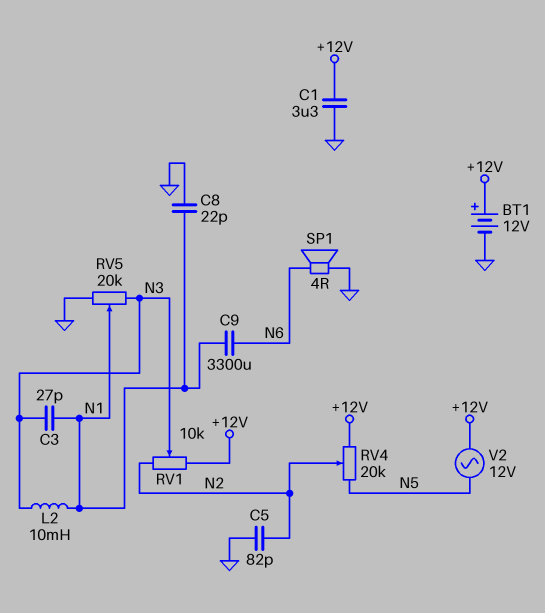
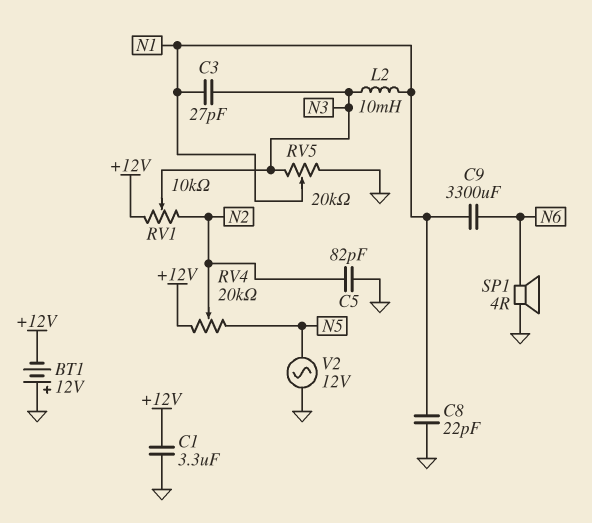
BT1: 12V (plus +12V, minus GND) -> 12V (plus GND, minus +12V)
V2: AC 12V (+12V, N5) -> AC 12V (GND, N5)

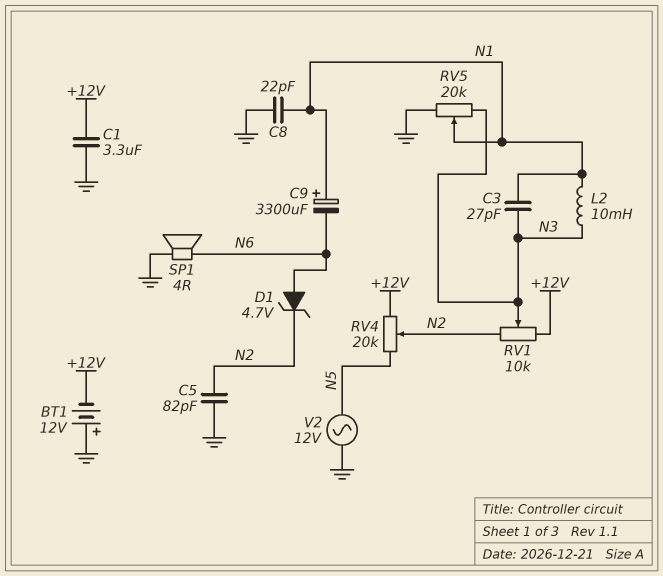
C9: 3300uF (N1, N6) -> 3300uF (plus N1, minus N6)
D1: none -> zener 4.7V (A N6, K N2)

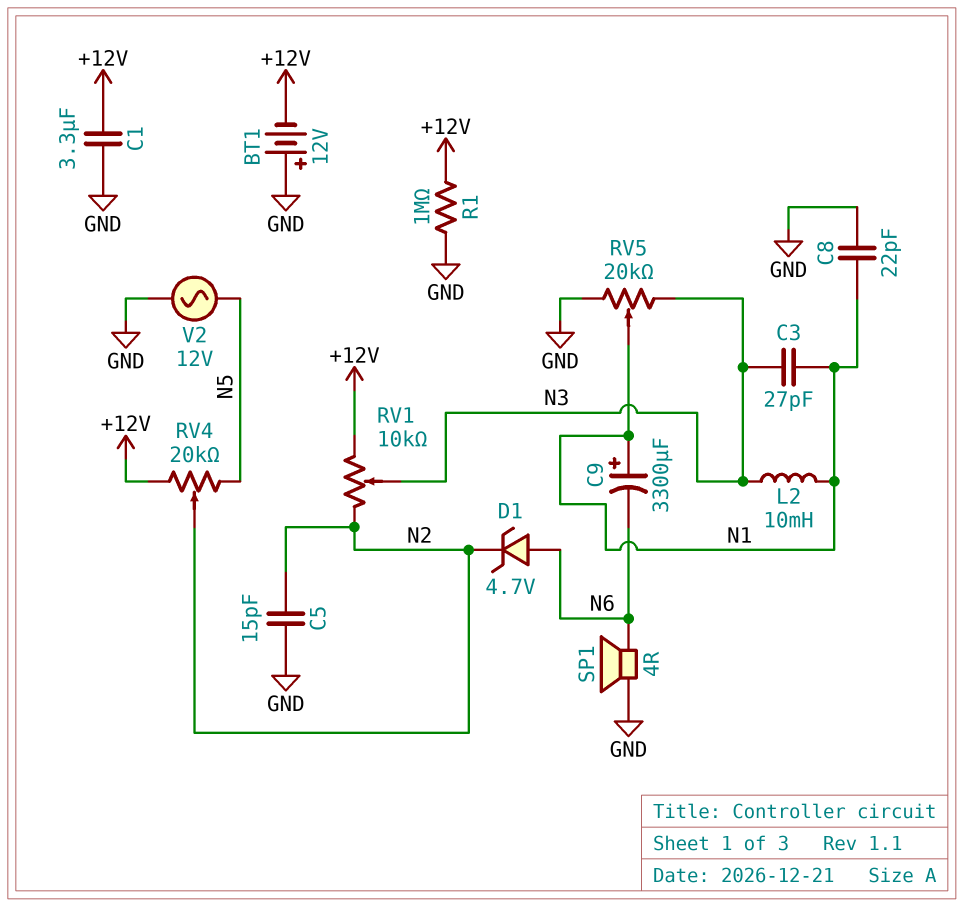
C5: 82pF (GND, N2) -> 15pF (GND, N2)
R1: none -> 1M (+12V, GND)

